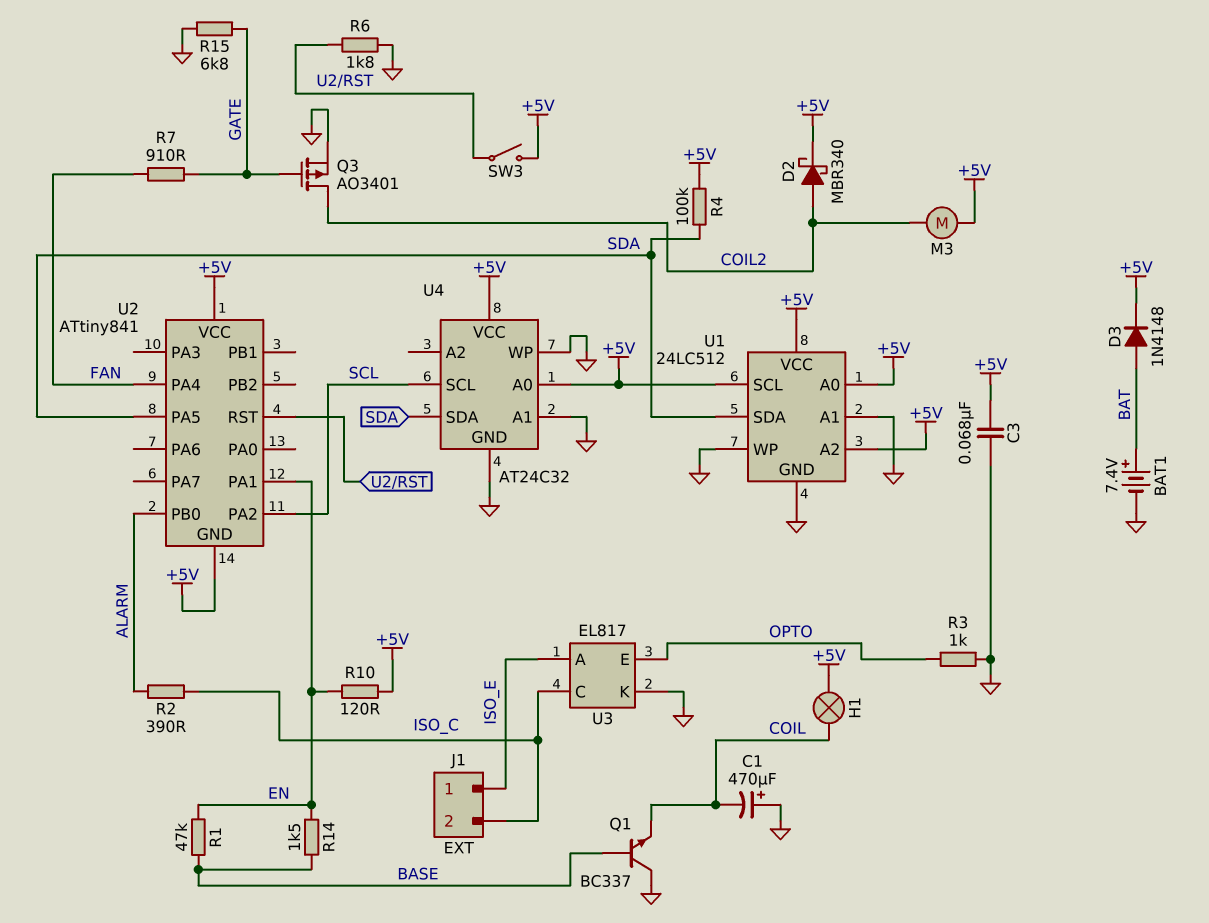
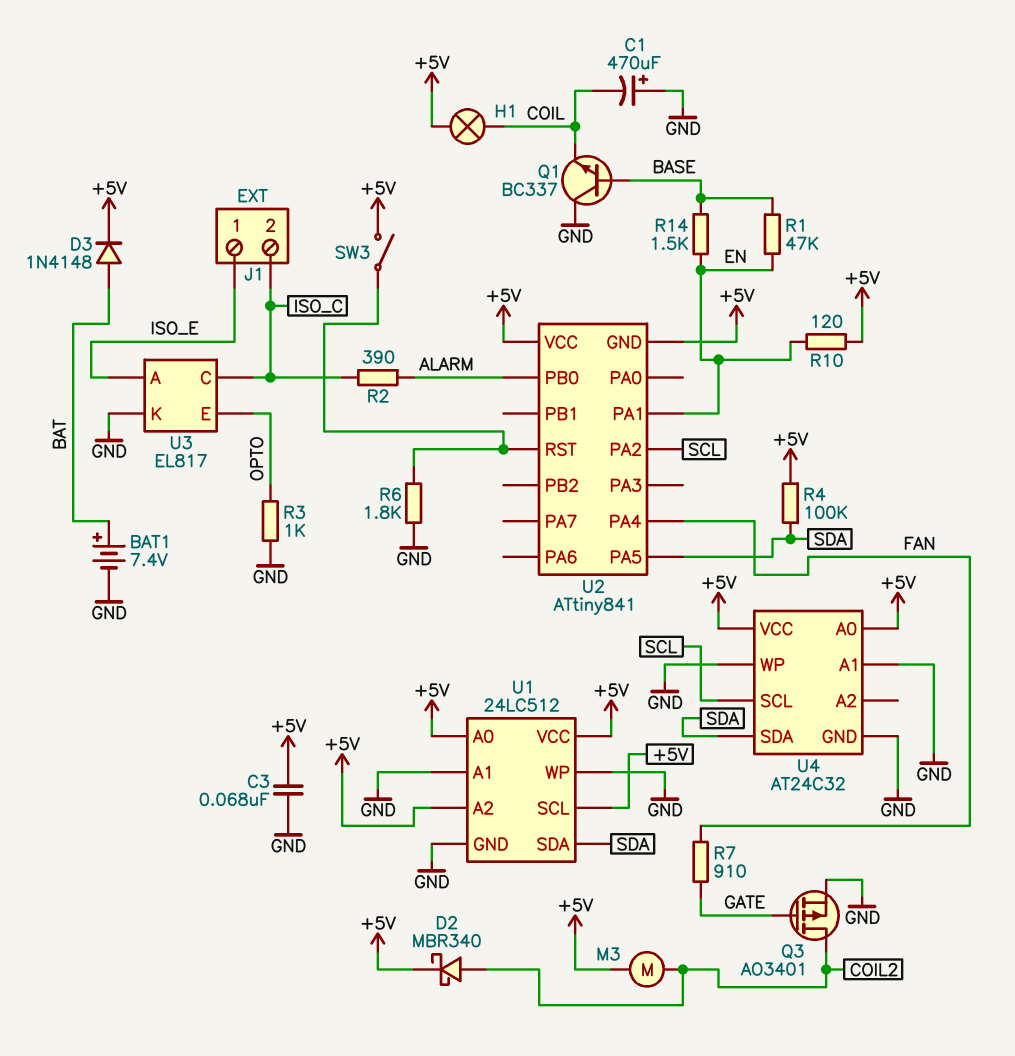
R15: 6.8k (GATE, GND) -> none

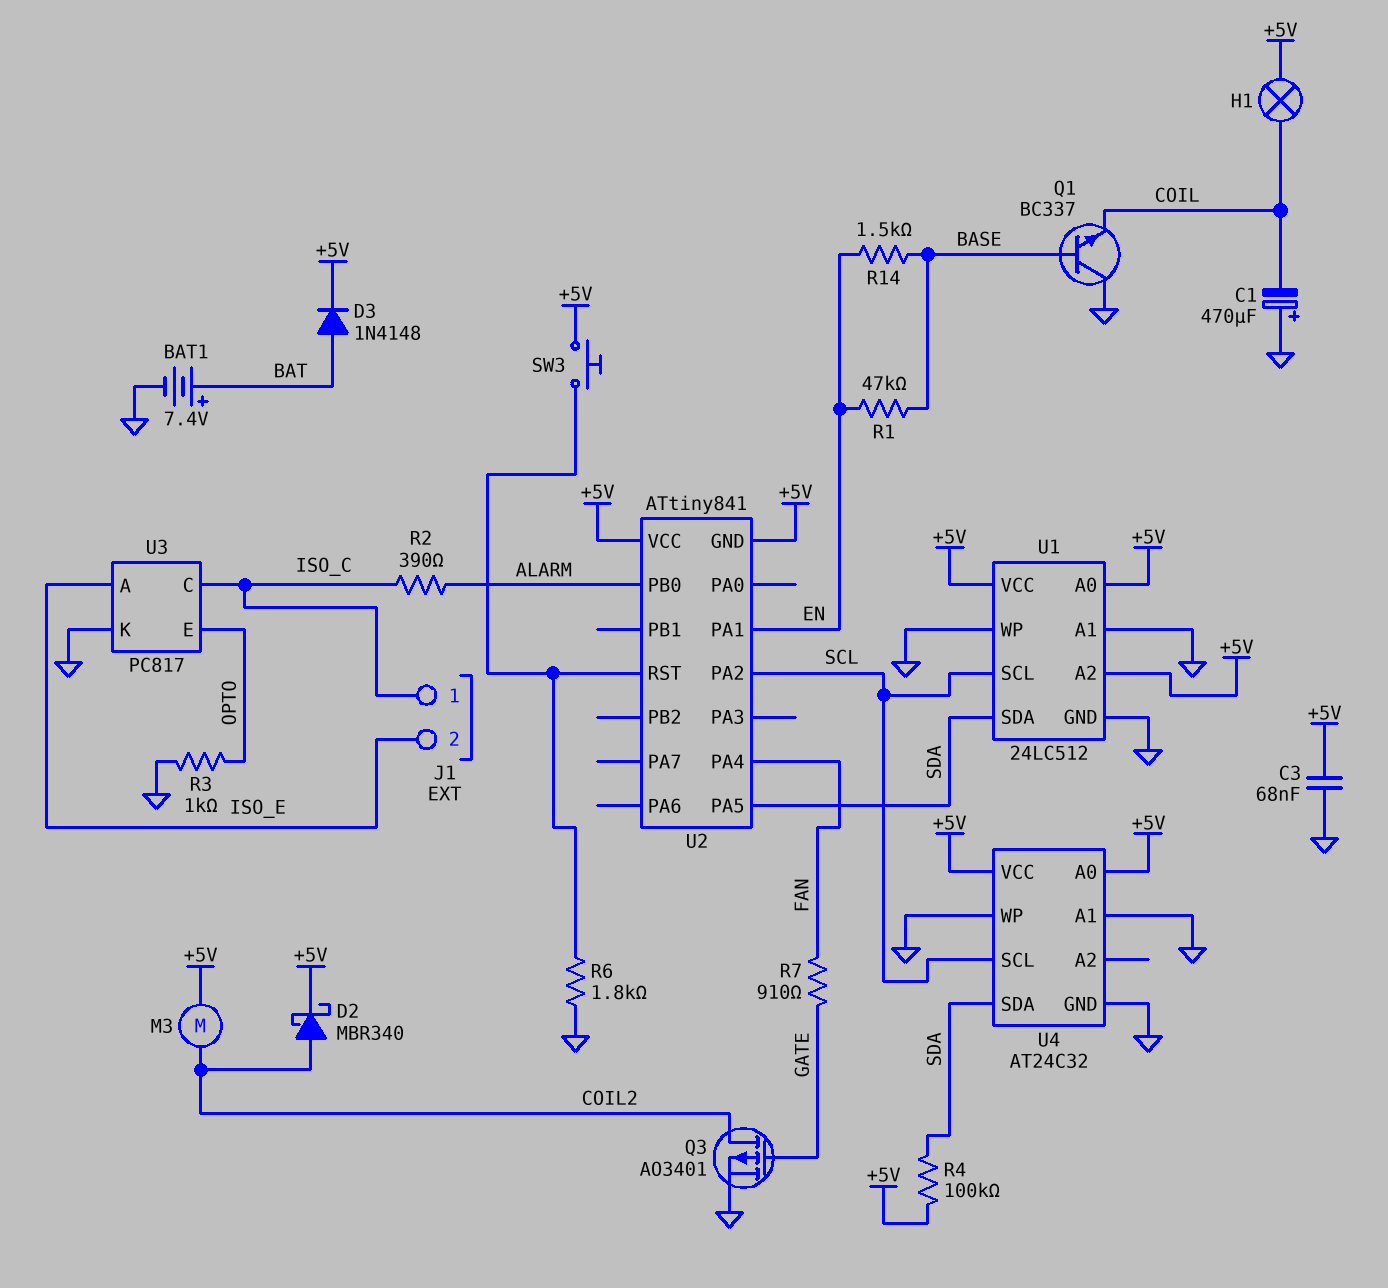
J1 pin 1: ISO_E -> ISO_C
J1 pin 2: ISO_C -> ISO_E
R10: 120 (+5V, EN) -> none
SW3: switch (+5V, U2/RST) -> button (+5V, U2/RST)
U1 pin SCL: +5V -> SCL
U3: EL817 -> PC817

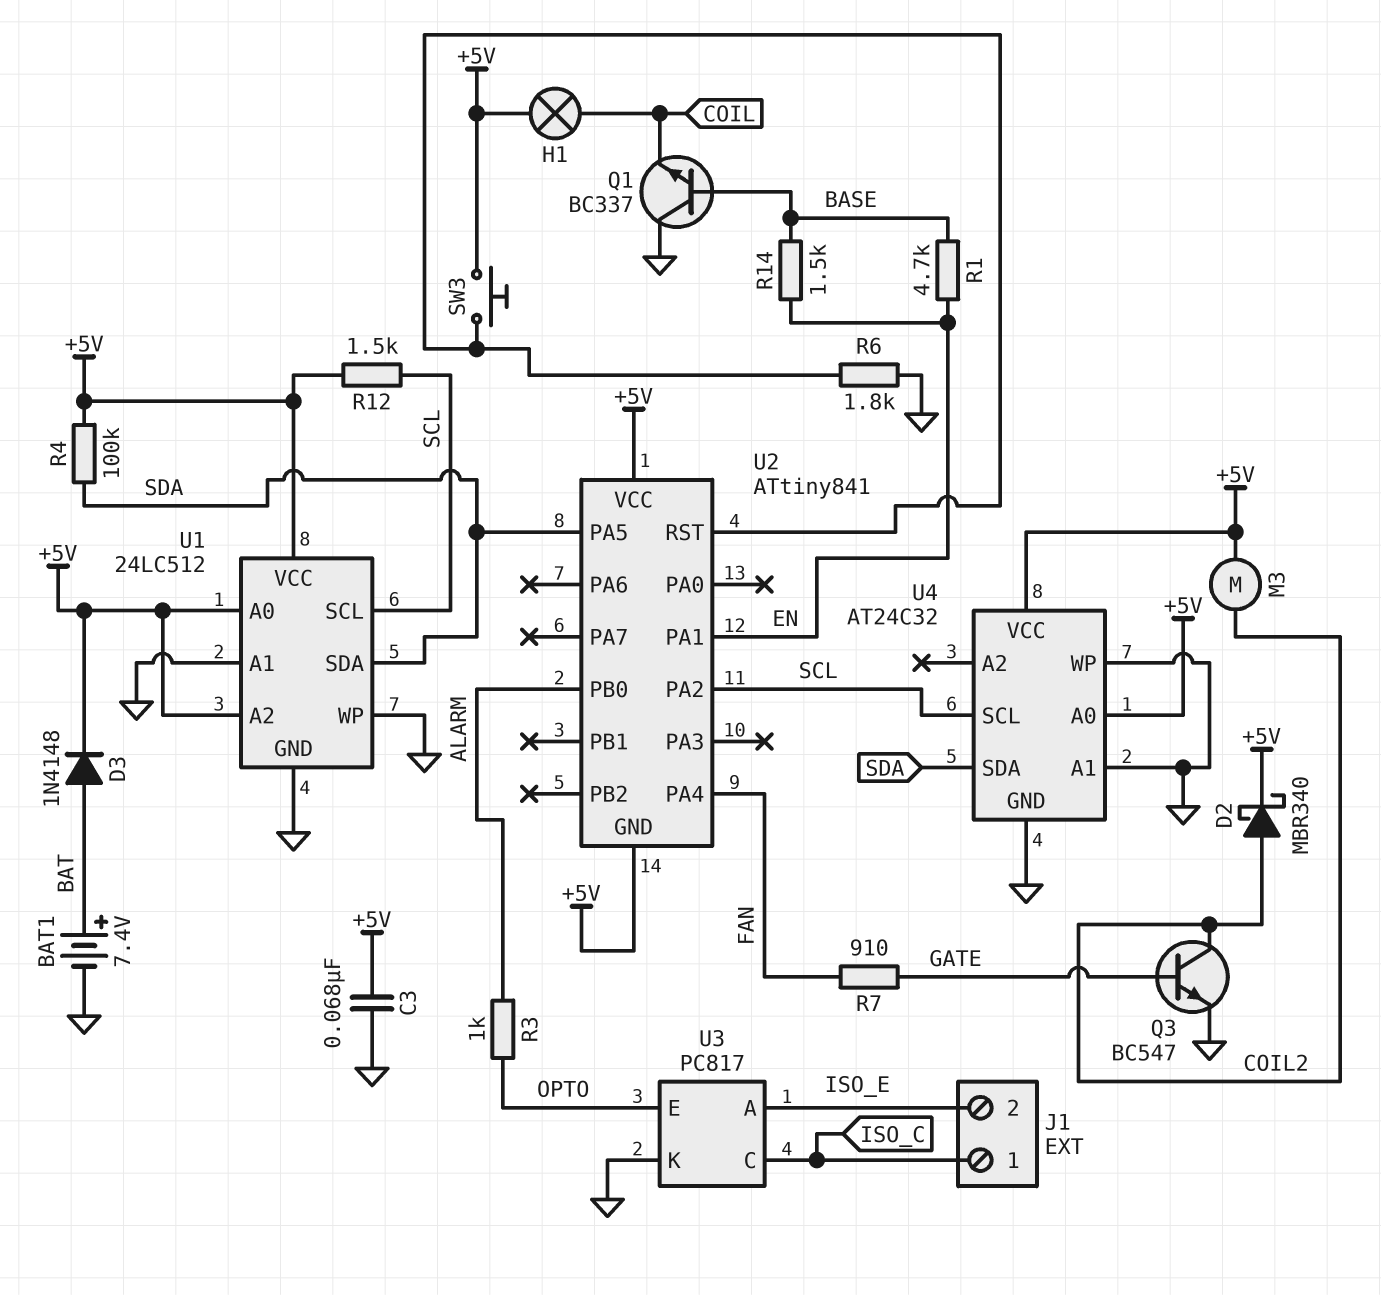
C1: 470uF (plus GND, minus COIL) -> none
Q3: PMOS AO3401 (G GATE, D COIL2, S GND) -> NPN BC547 (B GATE, C COIL2, E GND)
R1: 47k (BASE, EN) -> 4.7k (BASE, EN)
R2: 390 (ALARM, ISO_C) -> none
R3: 1k (GND, OPTO) -> 1k (ALARM, OPTO)
R12: none -> 1.5k (+5V, SCL)

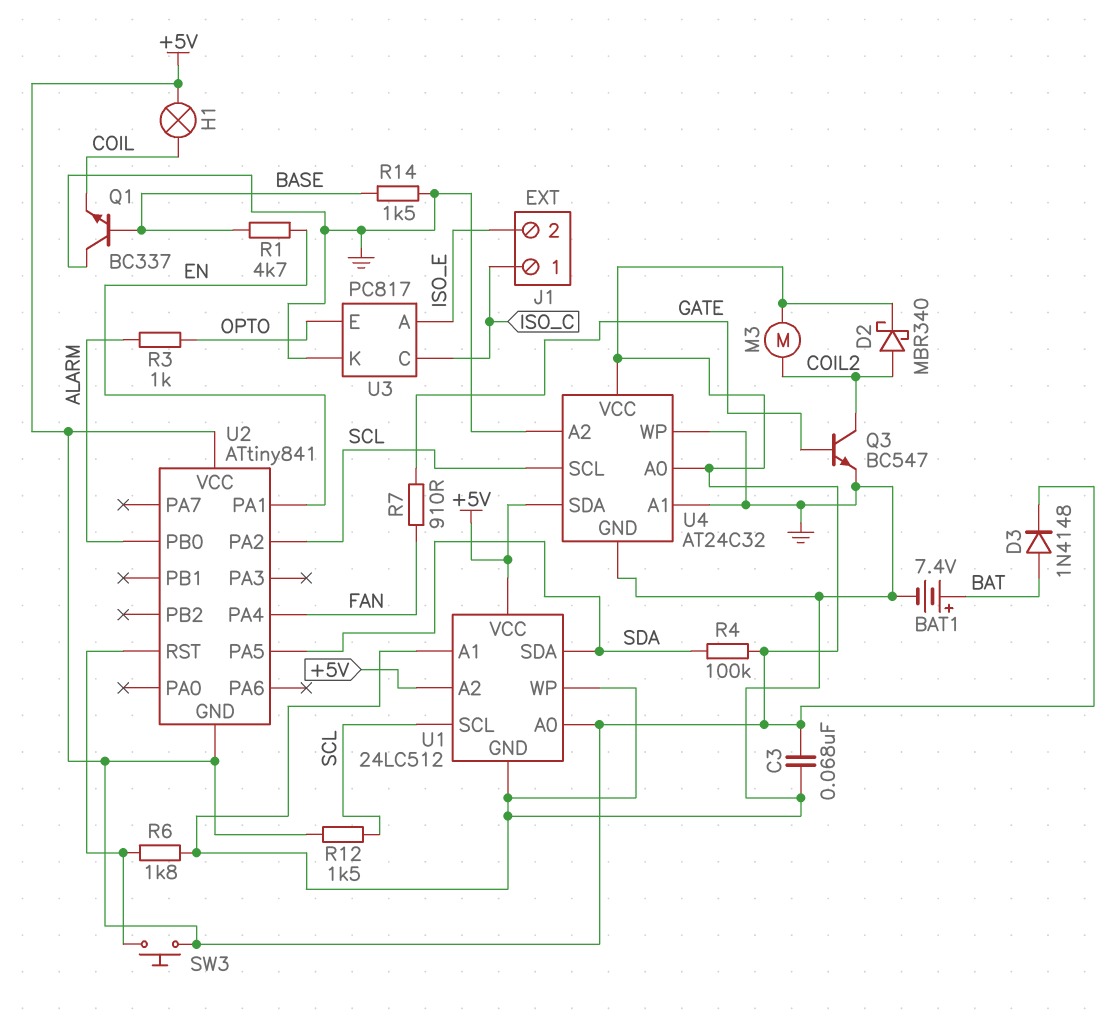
R14: 1.5k (BASE, EN) -> 1.5k (BASE, GND)
U4 pin A2: none -> GND
U4 pin SDA: SDA -> +5V

